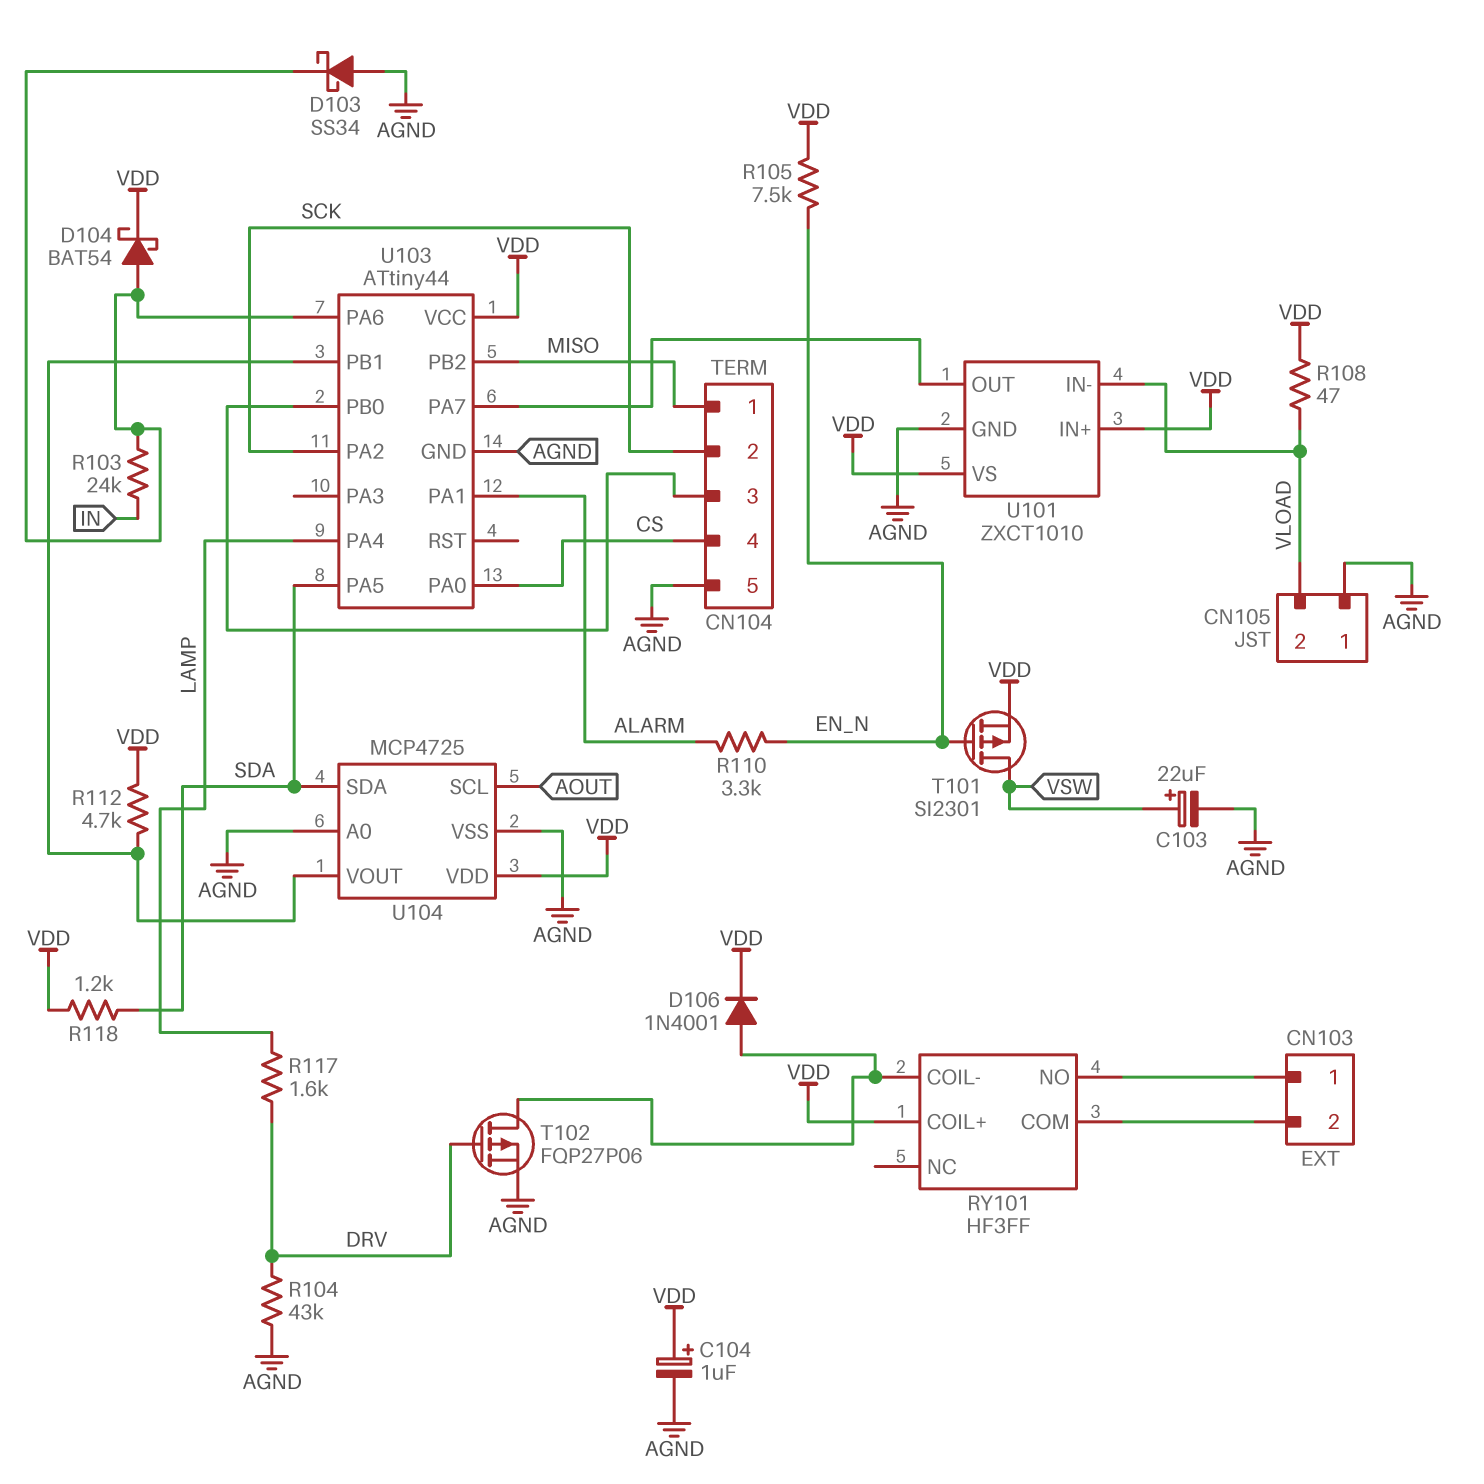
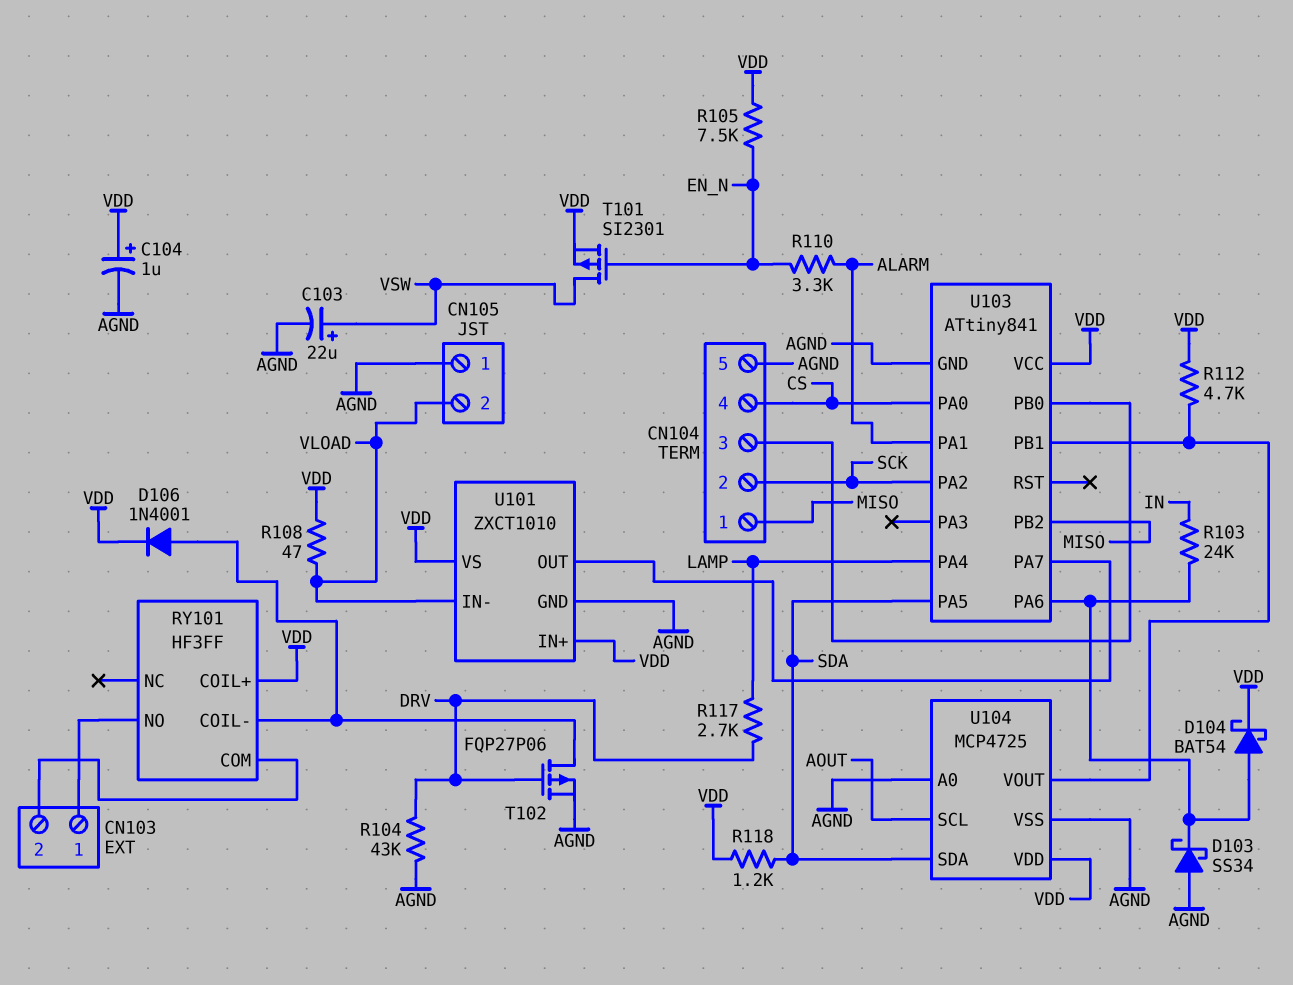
R117: 1.6k (DRV, LAMP) -> 2.7k (DRV, LAMP)
U103: ATtiny44 -> ATtiny841

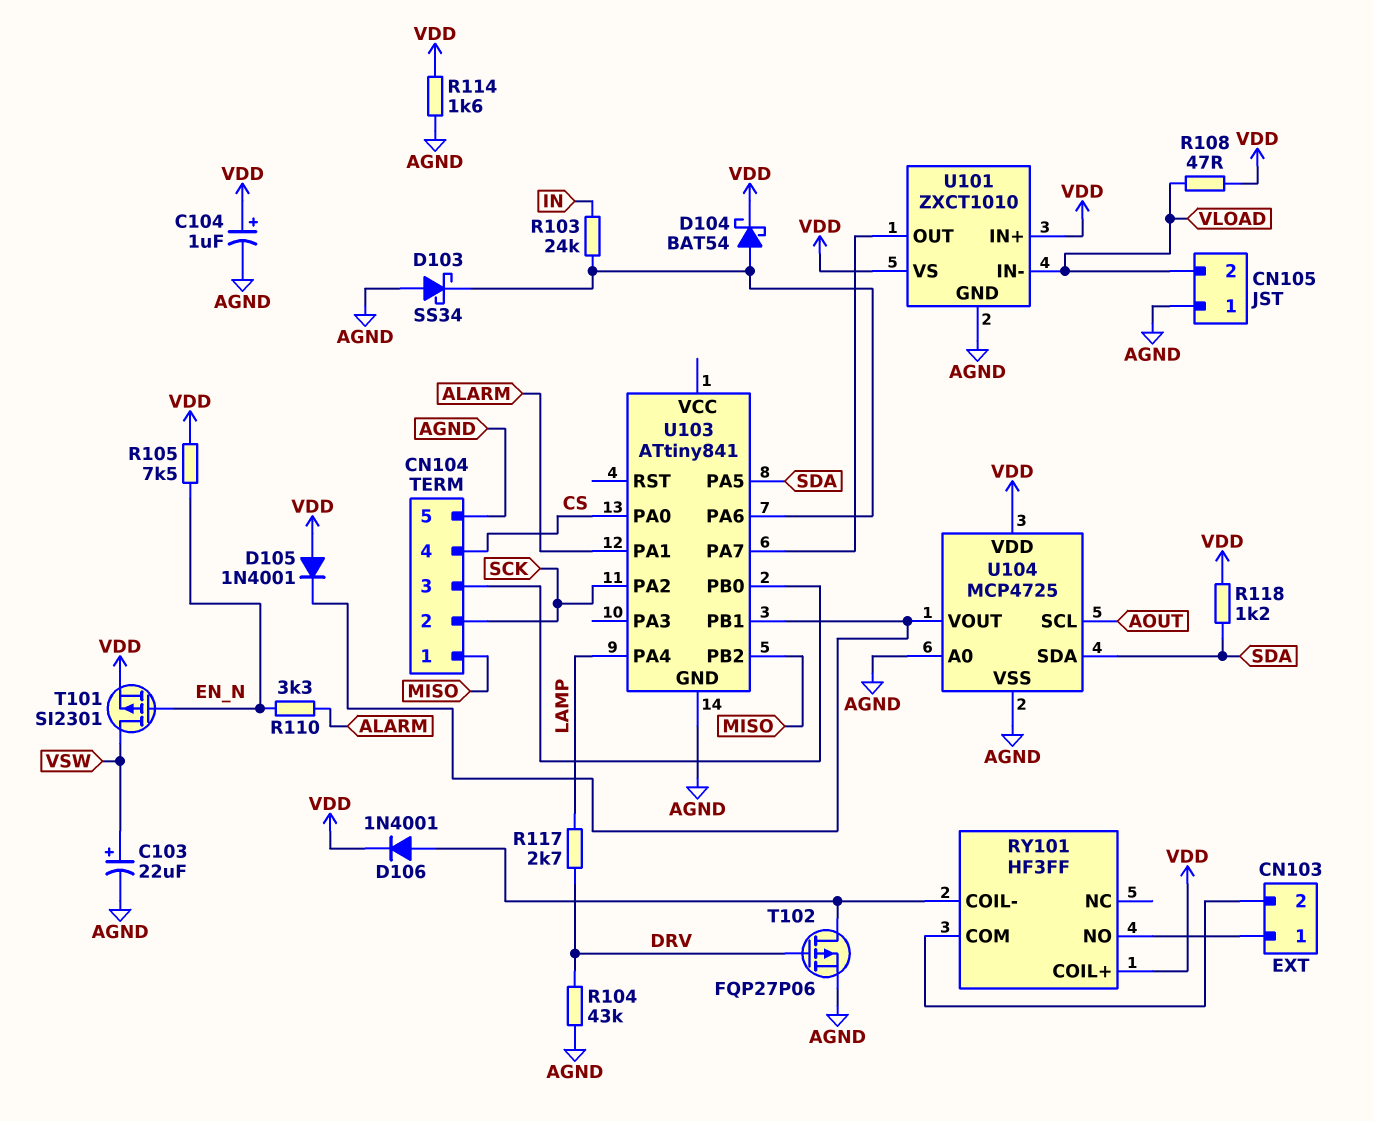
D105: none -> diode 1N4001 (A VDD, K U103/PB1)
R112: 4.7k (U103/PB1, VDD) -> none
R114: none -> 1.6k (AGND, VDD)
U103 pin VCC: VDD -> none

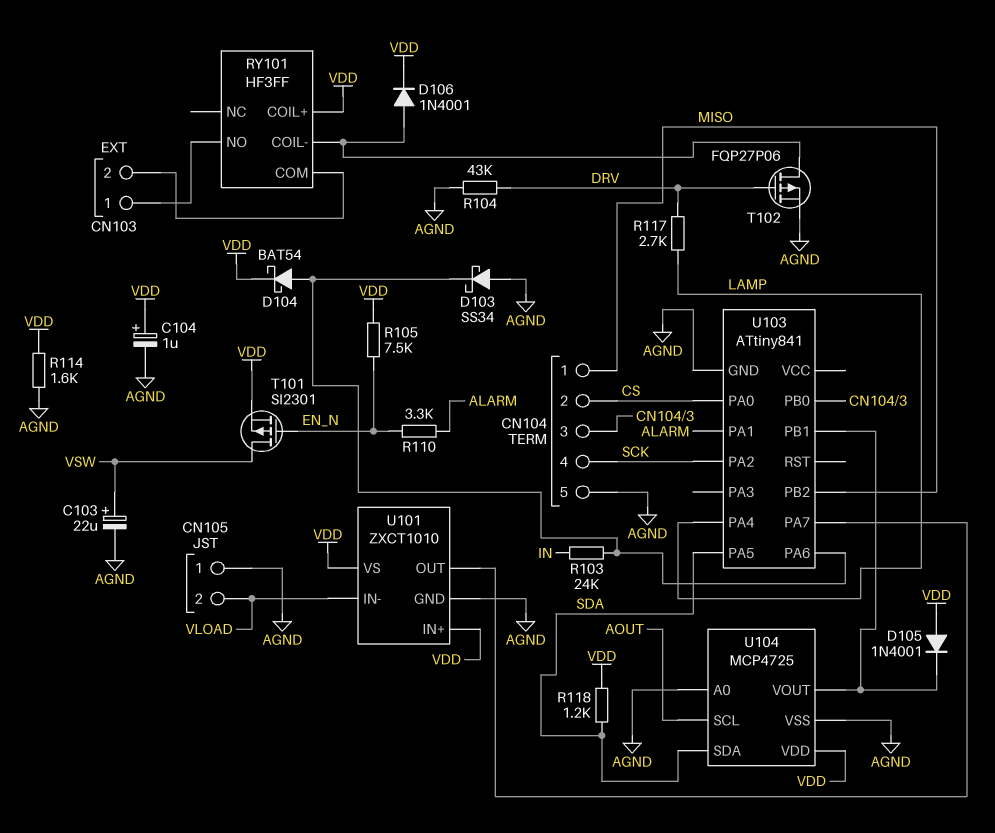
CN104 pin 2: SCK -> CS
CN104 pin 4: CS -> SCK
R108: 47 (VDD, VLOAD) -> none

